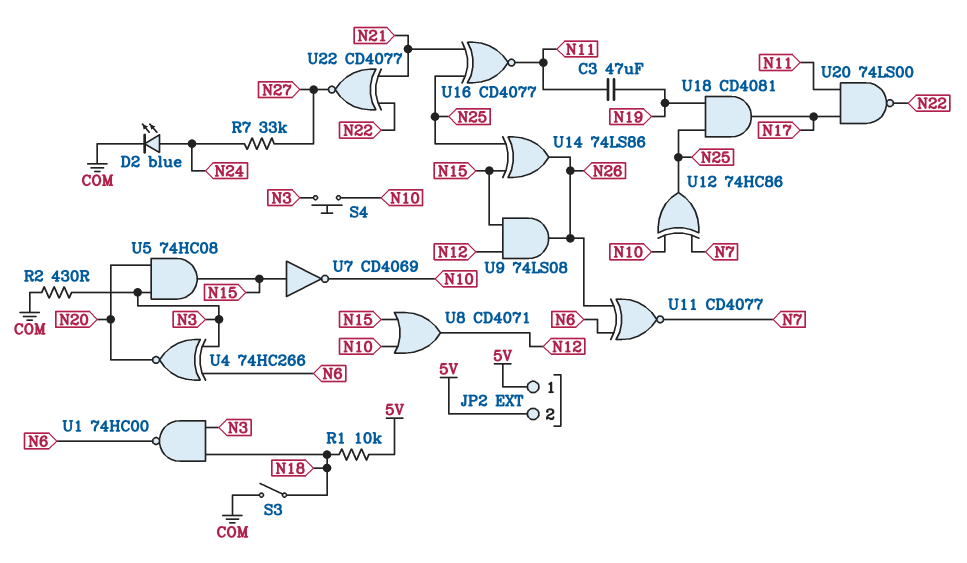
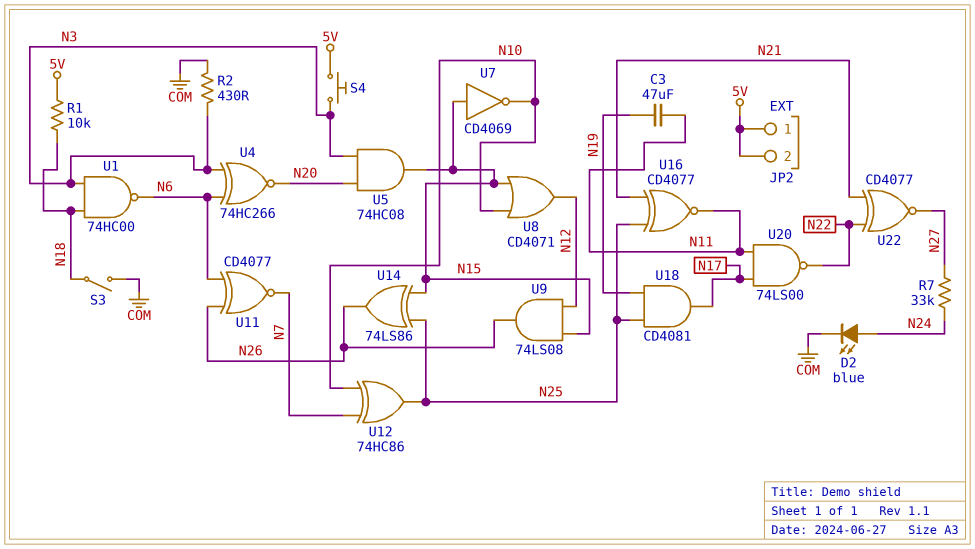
S4: button (N3, N10) -> button (5V, N3)

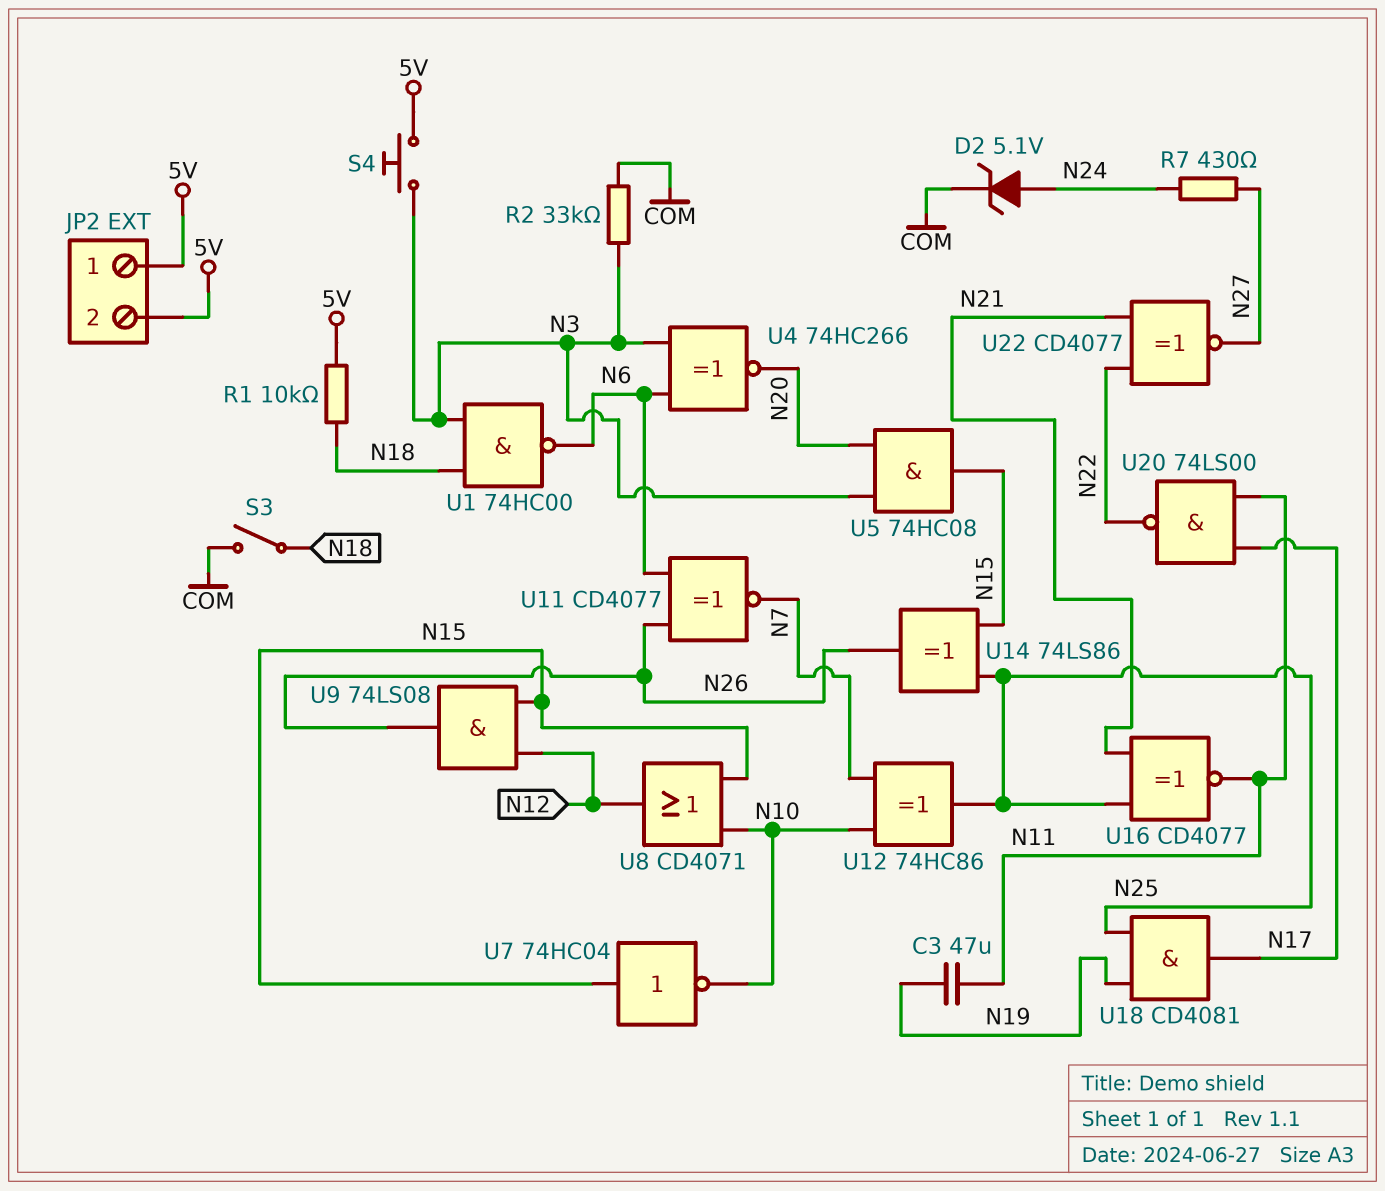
D2: LED blue (A N24, K COM) -> zener 5.1V (A N24, K COM)
R2: 430 (COM, N3) -> 33k (COM, N3)
R7: 33k (N24, N27) -> 430 (N24, N27)
U7: NOT CD4069 (in N15, out N10) -> NOT 74HC04 (in N15, out N10)

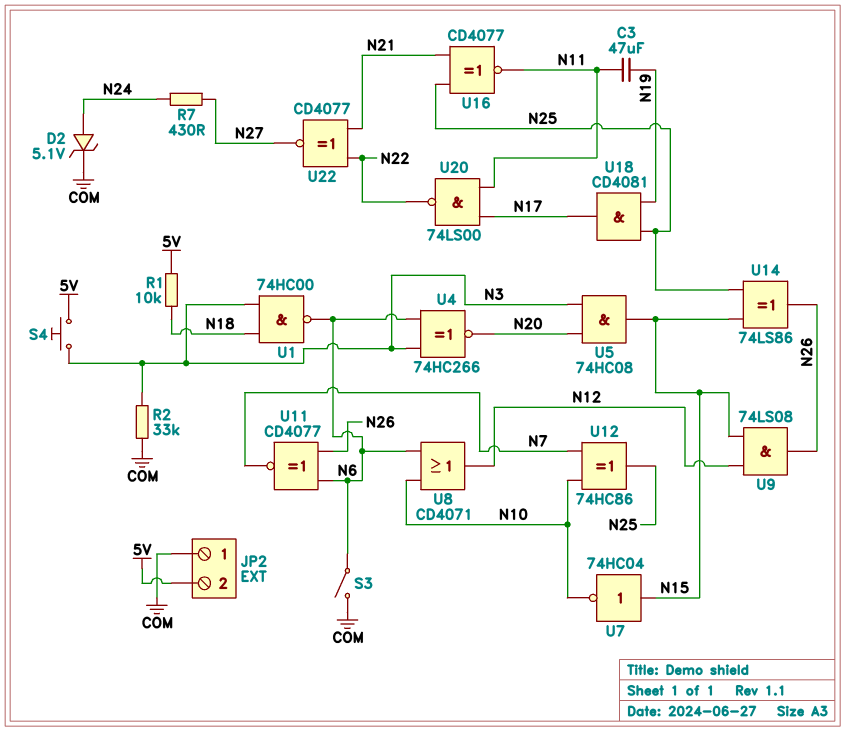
JP2 pin 1: 5V -> COM
S3: switch (COM, N18) -> switch (COM, N6)
U8: OR CD4071 (in N10, in N15, out N12) -> OR CD4071 (in N6, in N10, out N12)

